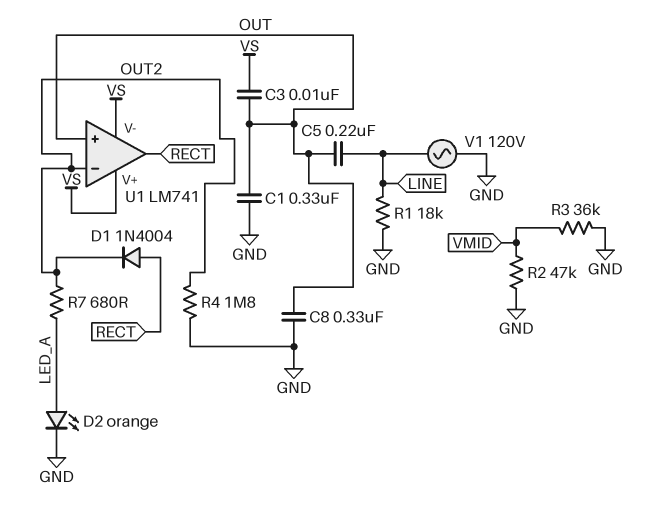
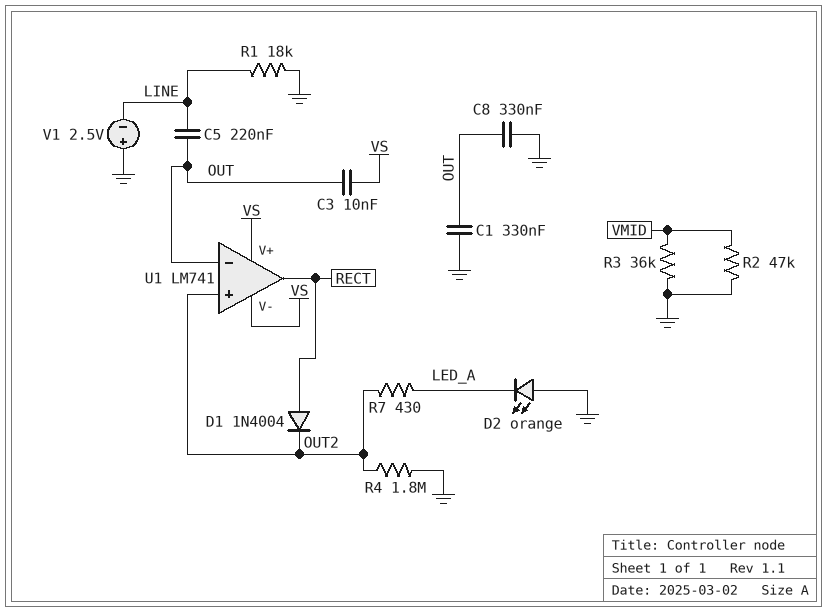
D2: LED orange (A LED_A, K GND) -> LED orange (A GND, K LED_A)
R7: 680 (LED_A, OUT2) -> 430 (LED_A, OUT2)
U1 pin in+: OUT -> OUT2
U1 pin in-: OUT2 -> OUT
V1: AC 120V (GND, LINE) -> 2.5V (plus GND, minus LINE)

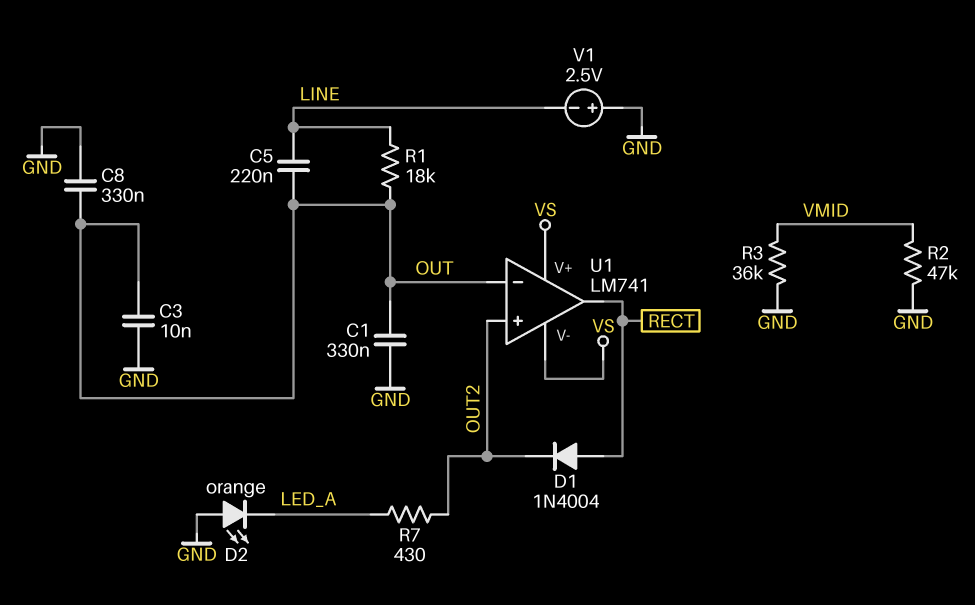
C3: 10nF (OUT, VS) -> 10nF (GND, OUT)
R1: 18k (GND, LINE) -> 18k (LINE, OUT)
R4: 1.8M (GND, OUT2) -> none

